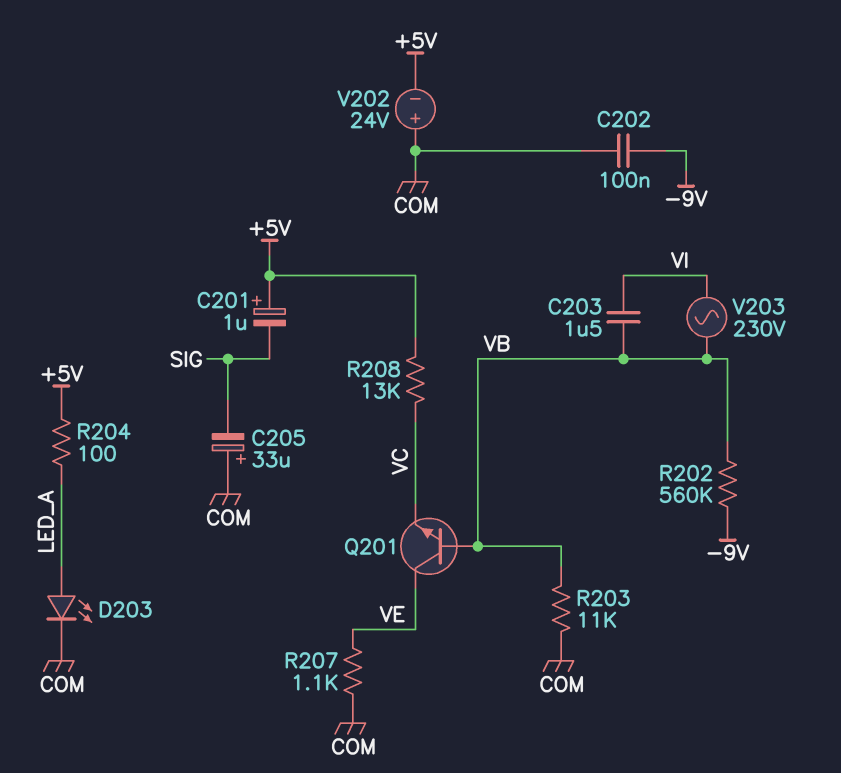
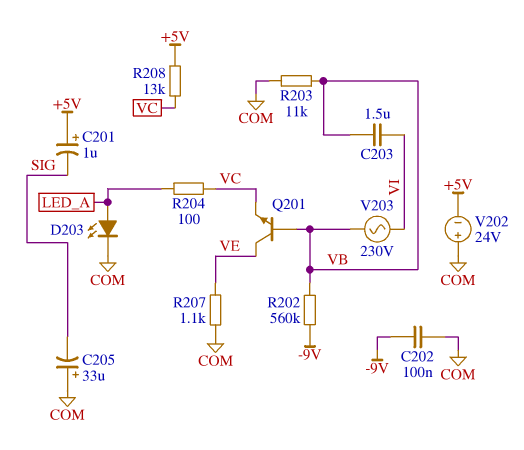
R204: 100 (+5V, LED_A) -> 100 (LED_A, VC)

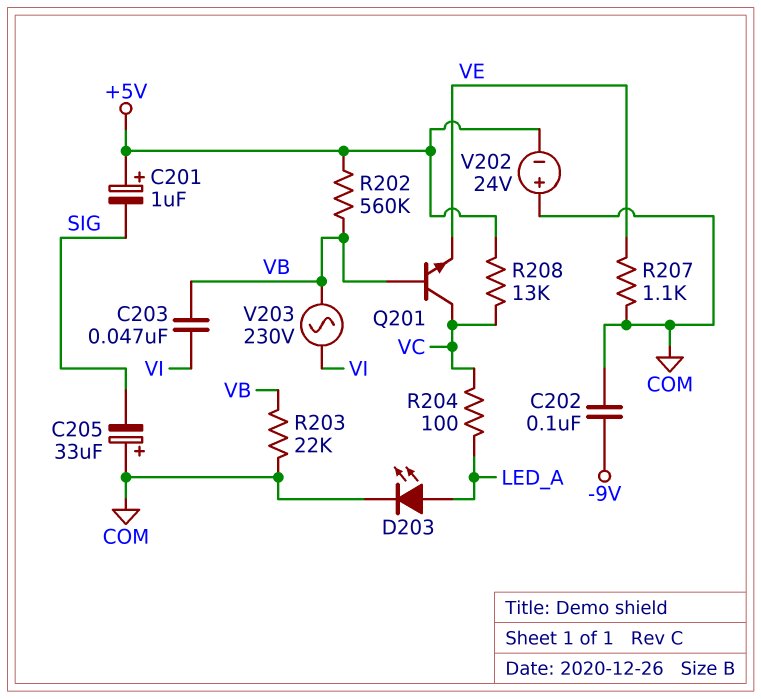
C203: 1.5uF (VB, VI) -> 47nF (VB, VI)
Q201: NPN (B VB, C VE, E VC) -> NPN (B VB, C VC, E VE)
R202: 560k (-9V, VB) -> 560k (+5V, VB)
R203: 11k (COM, VB) -> 22k (COM, VB)

